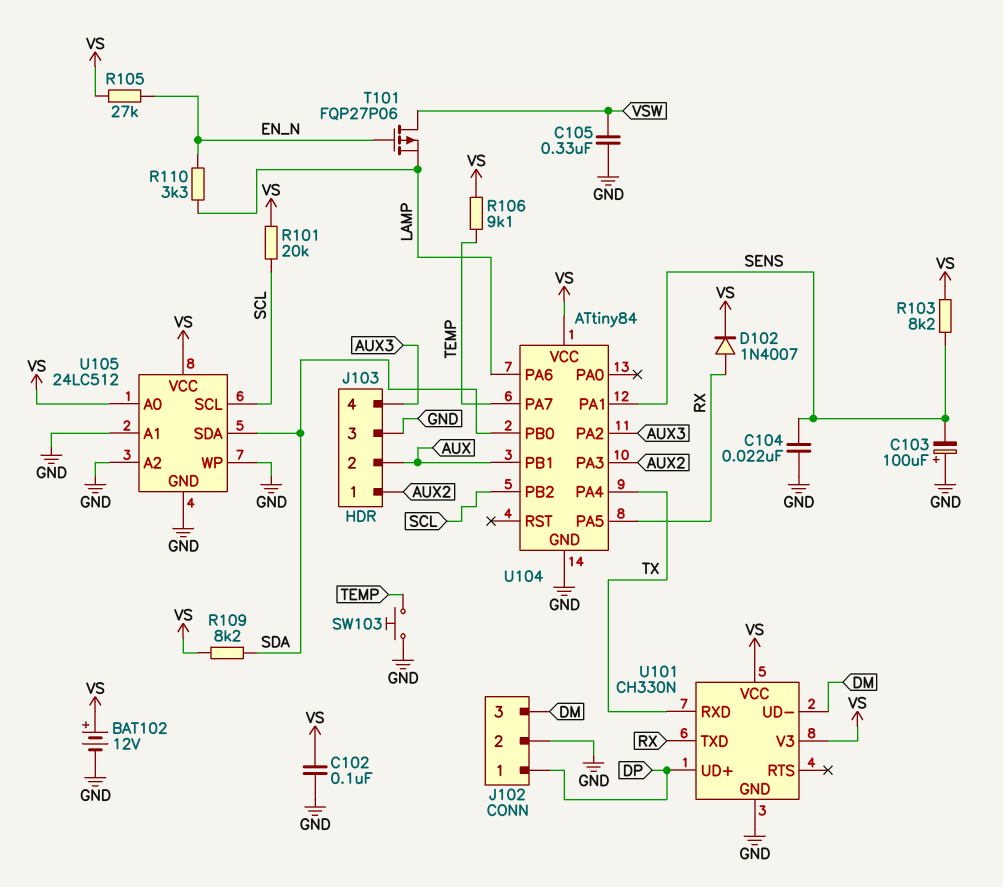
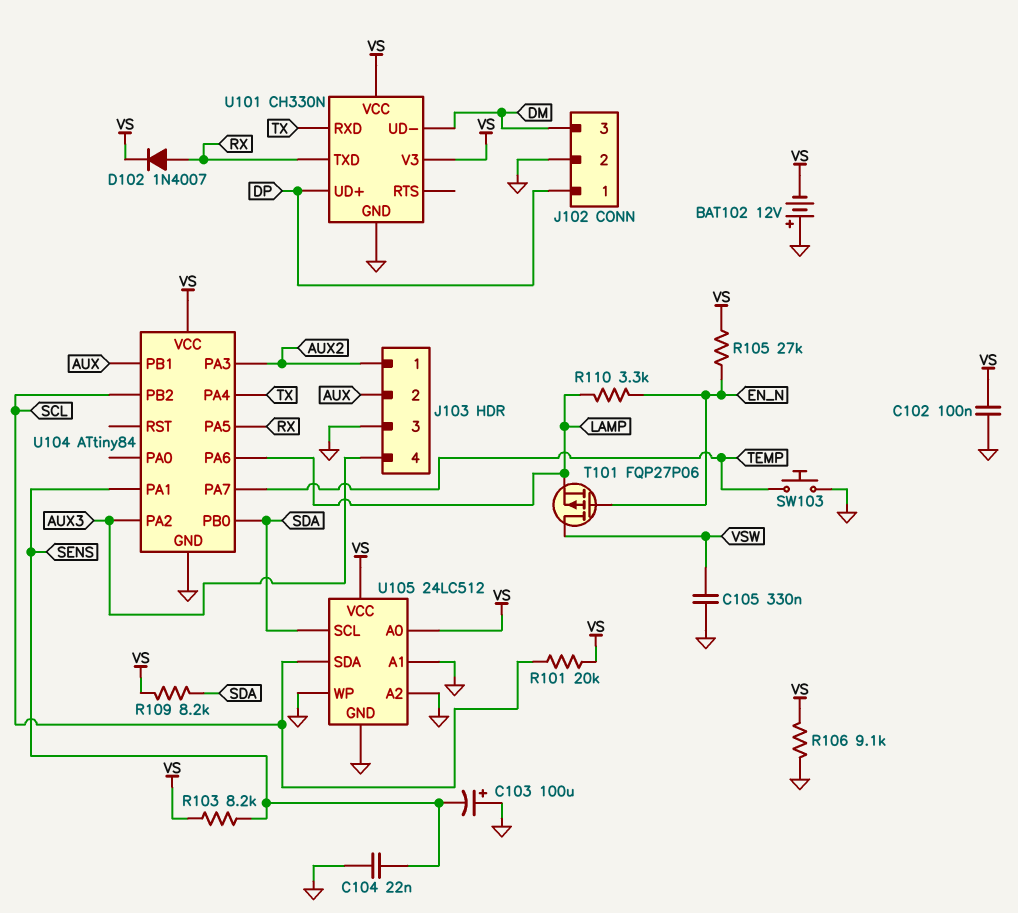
BAT102: 12V (plus VS, minus GND) -> 12V (plus GND, minus VS)
R106: 9.1k (TEMP, VS) -> 9.1k (GND, VS)
U105 pin SCL: SCL -> SDA
U105 pin SDA: SDA -> SCL

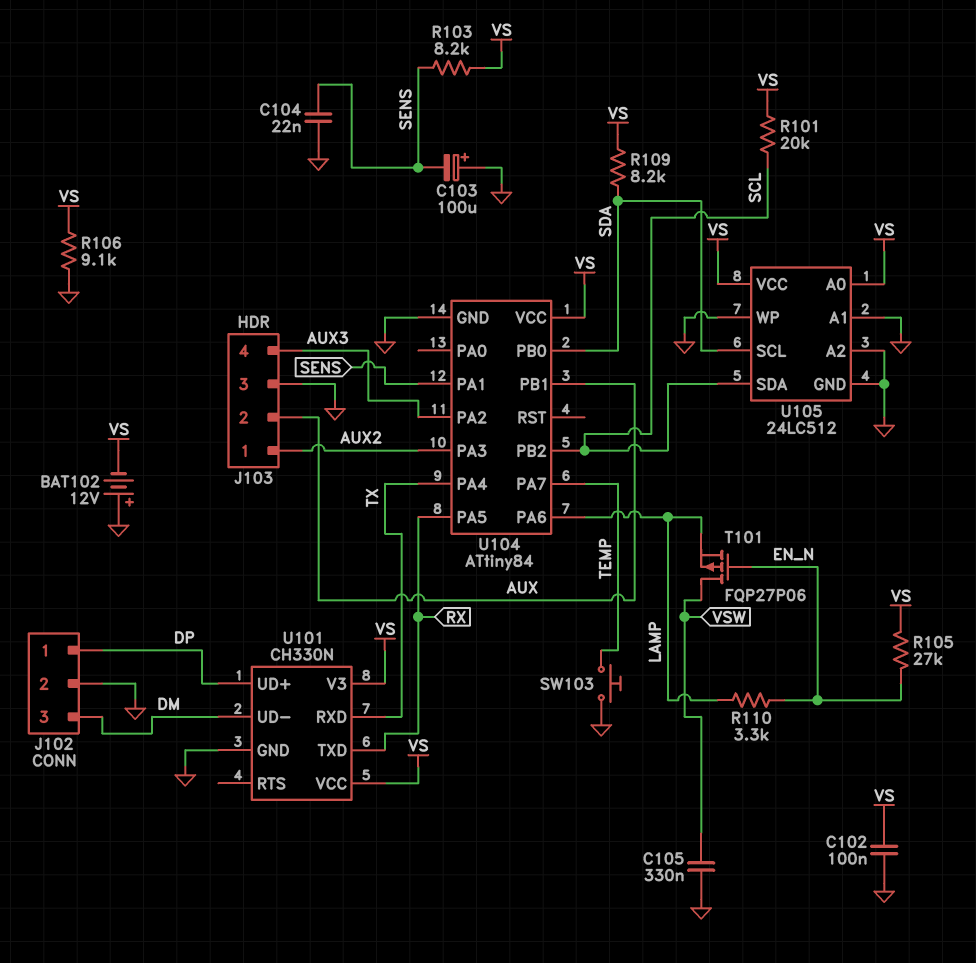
D102: diode 1N4007 (A RX, K VS) -> none

